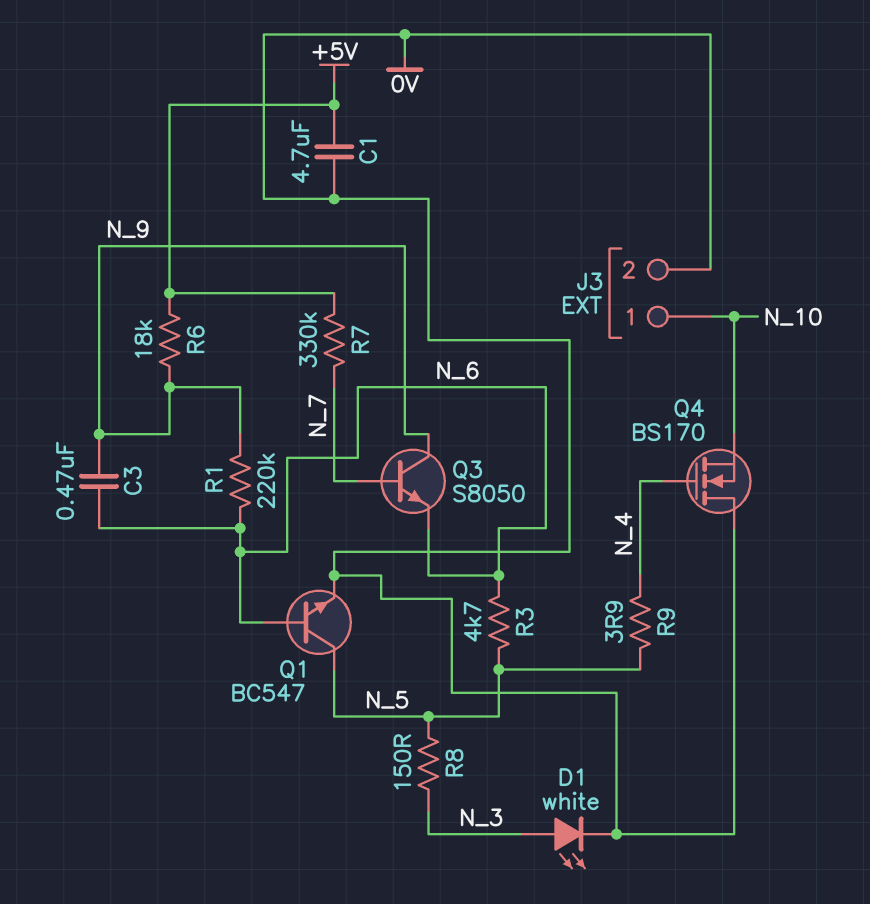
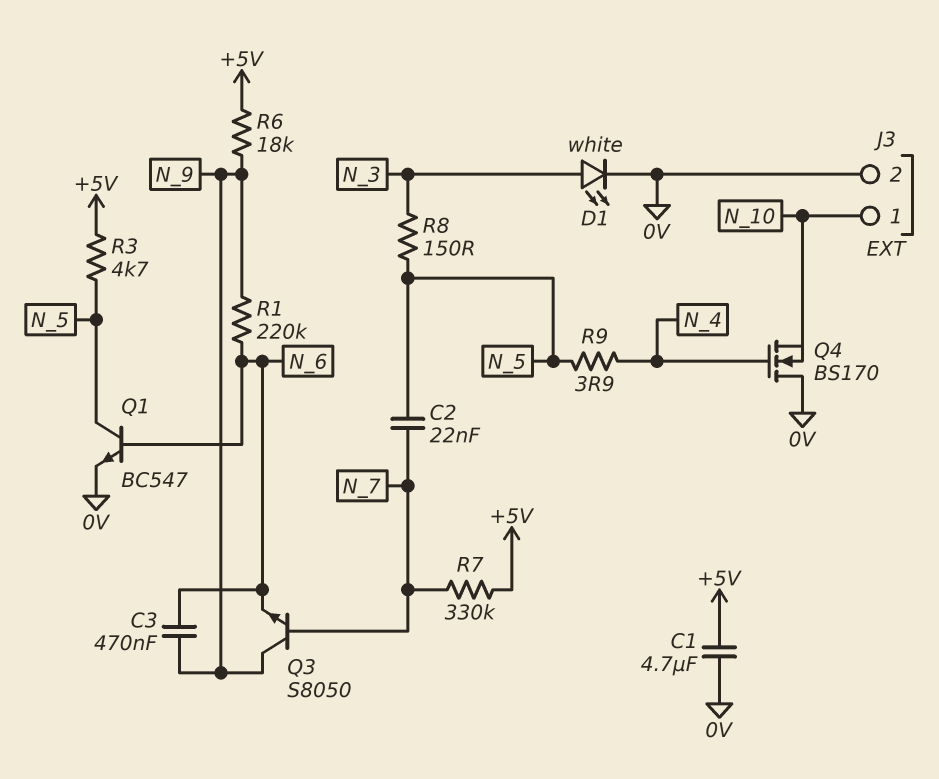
C2: none -> 22nF (N_5, N_7)
R3: 4.7k (N_5, N_6) -> 4.7k (+5V, N_5)

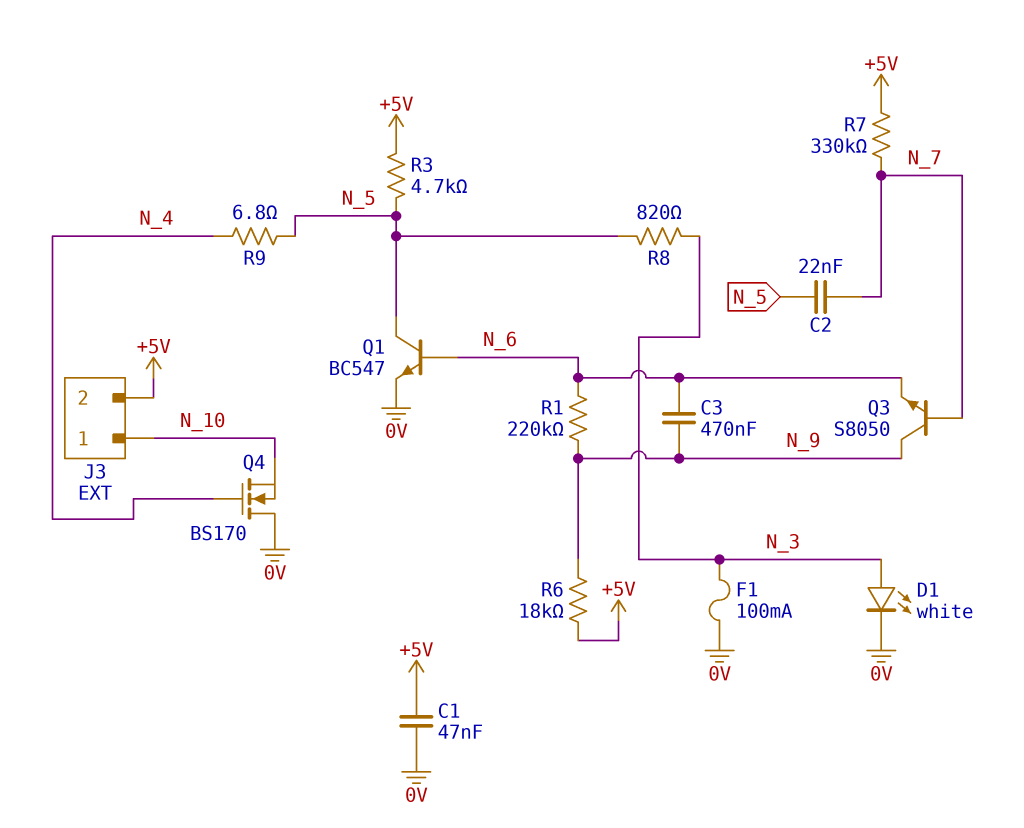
C1: 4.7uF (+5V, 0V) -> 47nF (+5V, 0V)
F1: none -> 100mA (0V, N_3)
J3 pin 2: 0V -> +5V
R8: 150 (N_3, N_5) -> 820 (N_3, N_5)
R9: 3.9 (N_4, N_5) -> 6.8 (N_4, N_5)

